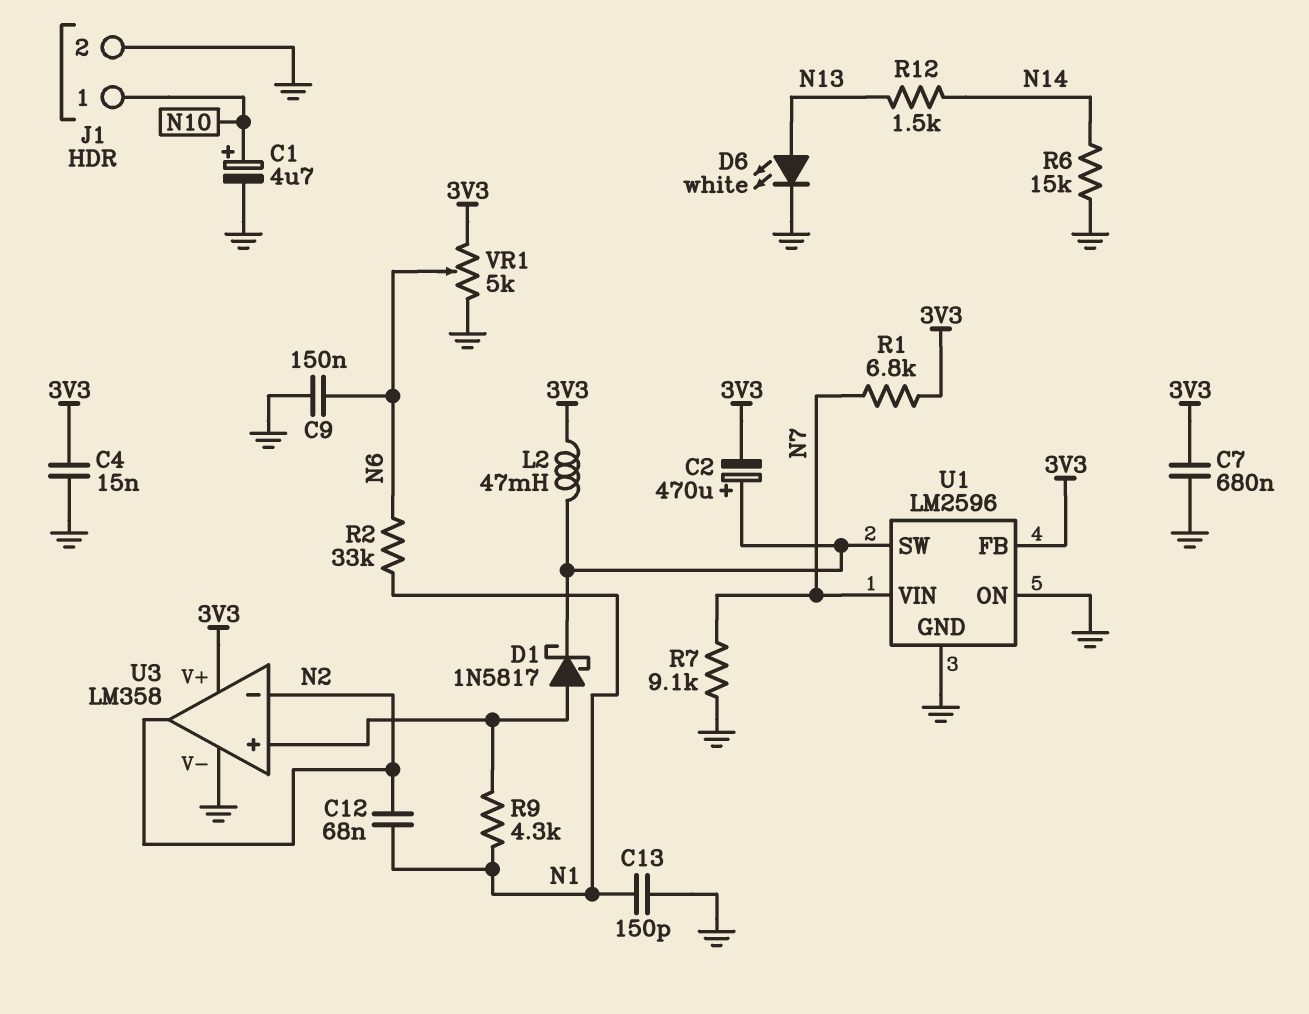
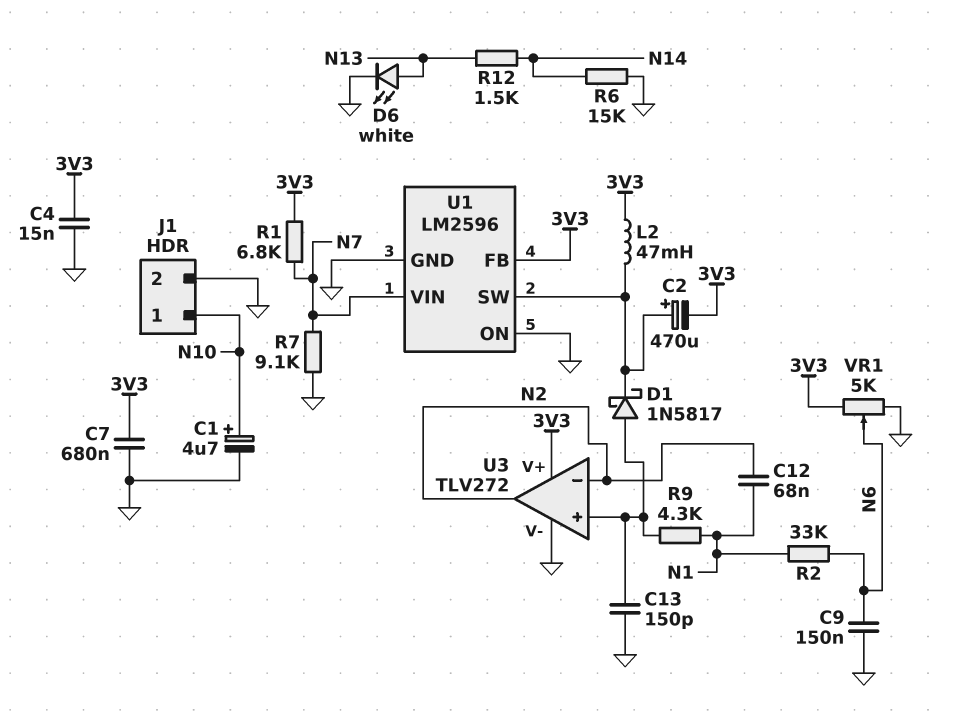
C13: 150pF (GND, N1) -> 150pF (GND, U3/in+)
U3: LM358 -> TLV272

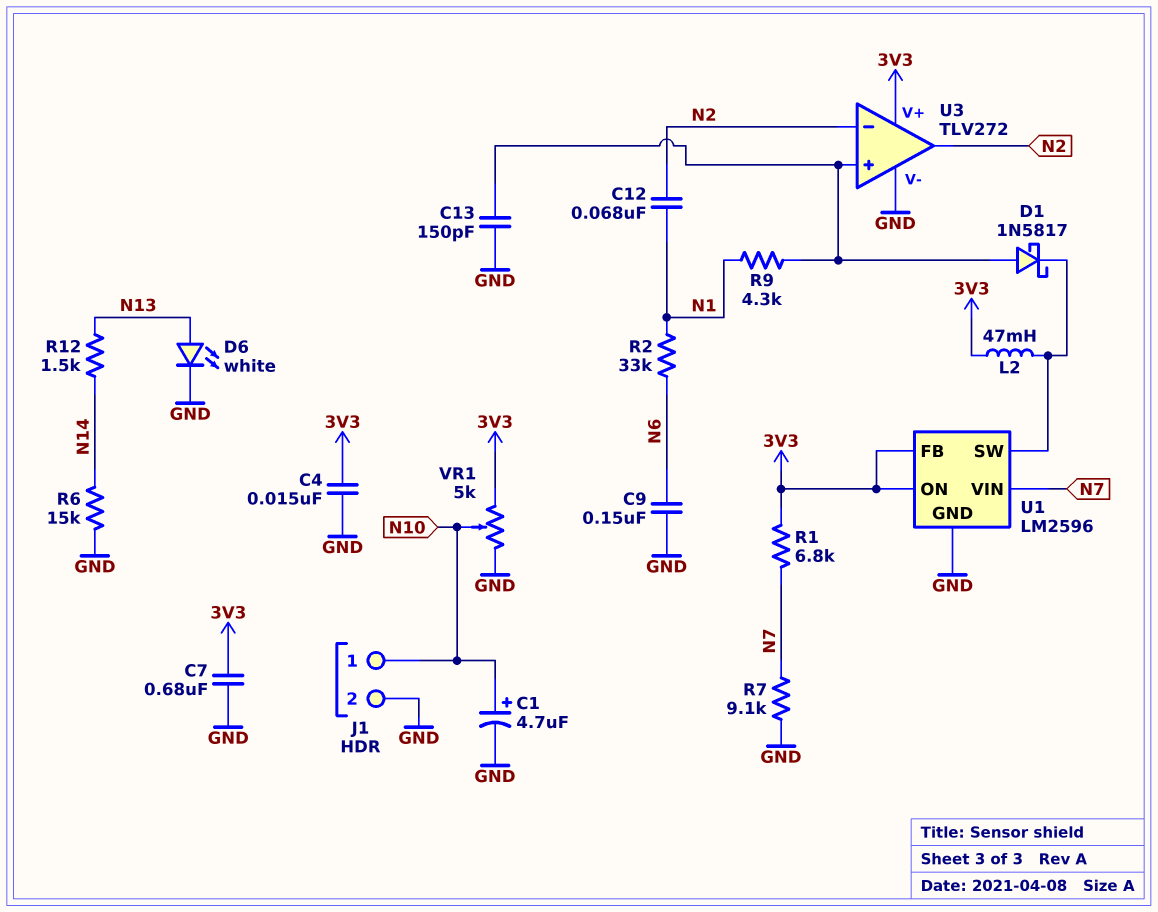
C2: 470uF (plus U1/SW, minus 3V3) -> none
U1 pin ON: GND -> 3V3
VR1: 5k (3V3, GND, wiper N6) -> 5k (3V3, GND, wiper N10)

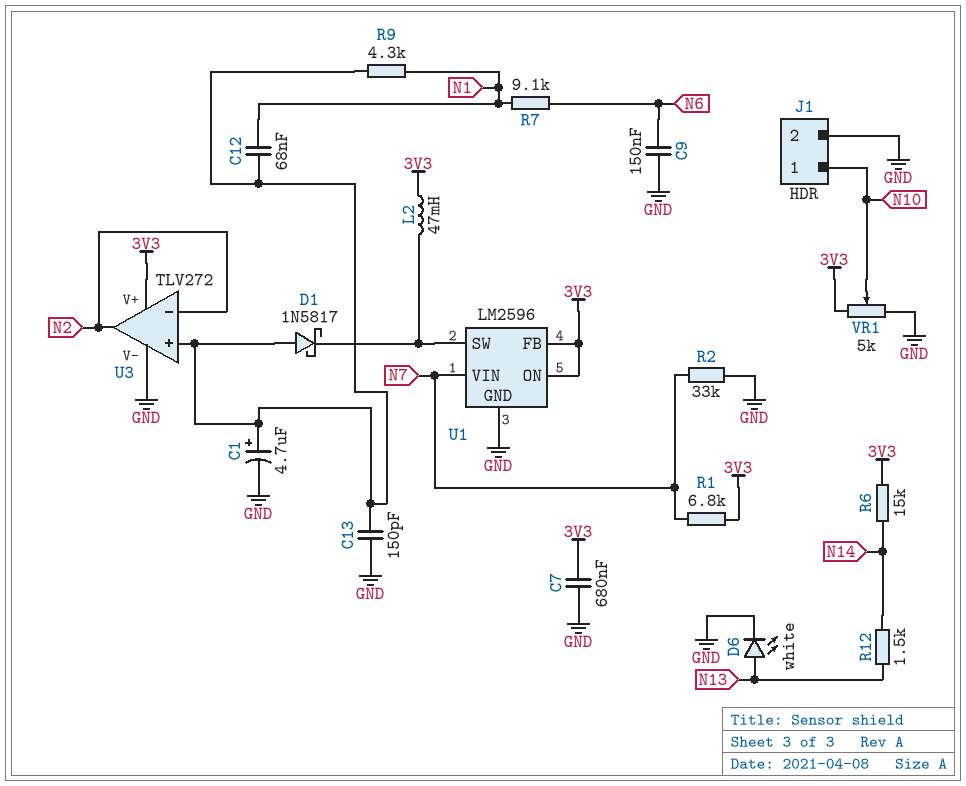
C1: 4.7uF (plus N10, minus GND) -> 4.7uF (plus U3/in+, minus GND)
C4: 15nF (3V3, GND) -> none
C12: 68nF (N1, N2) -> 68nF (N1, U3/in+)
R2: 33k (N1, N6) -> 33k (GND, N7)
R6: 15k (GND, N14) -> 15k (3V3, N14)
R7: 9.1k (GND, N7) -> 9.1k (N1, N6)

